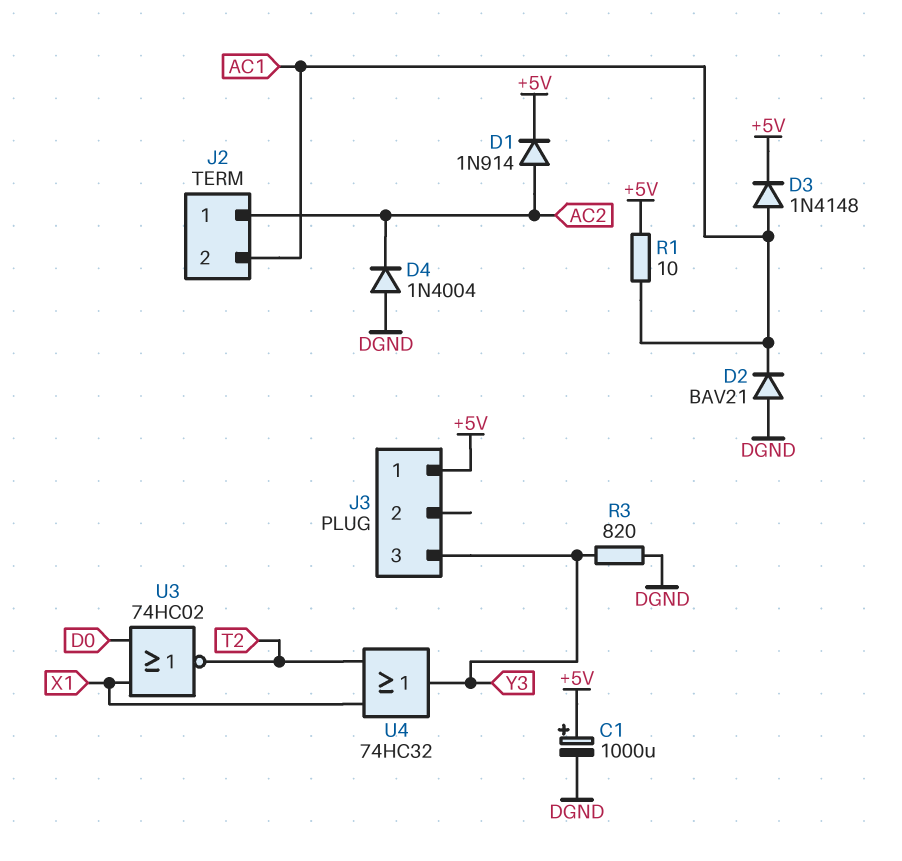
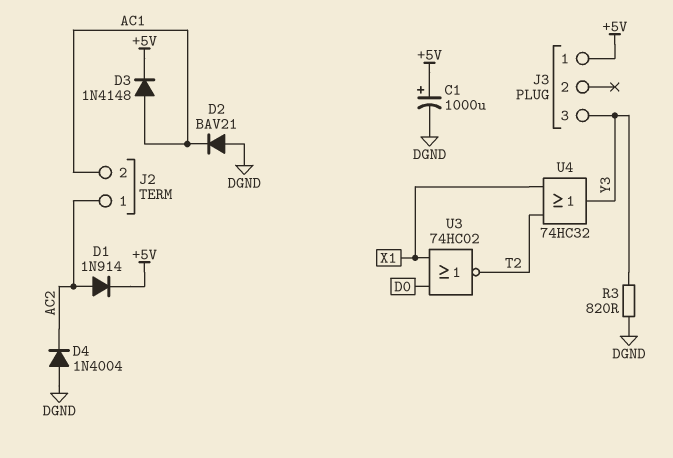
R1: 10 (+5V, AC1) -> none

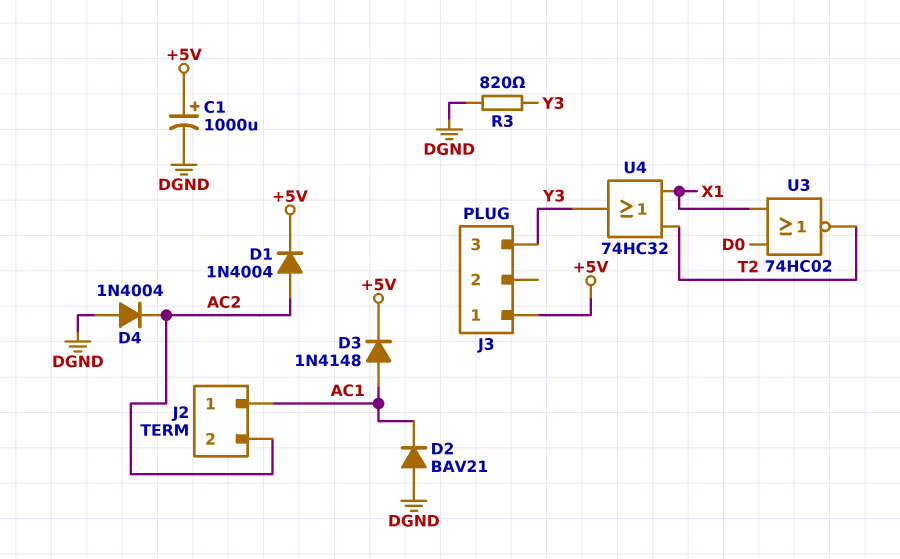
D1: diode 1N914 (A AC2, K +5V) -> diode 1N4004 (A AC2, K +5V)
J2 pin 1: AC2 -> AC1
J2 pin 2: AC1 -> AC2

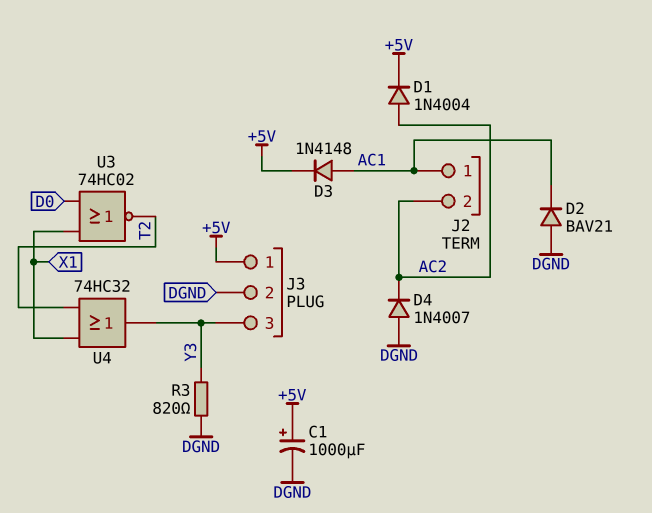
D4: diode 1N4004 (A DGND, K AC2) -> diode 1N4007 (A DGND, K AC2)
J3 pin 2: none -> DGND

